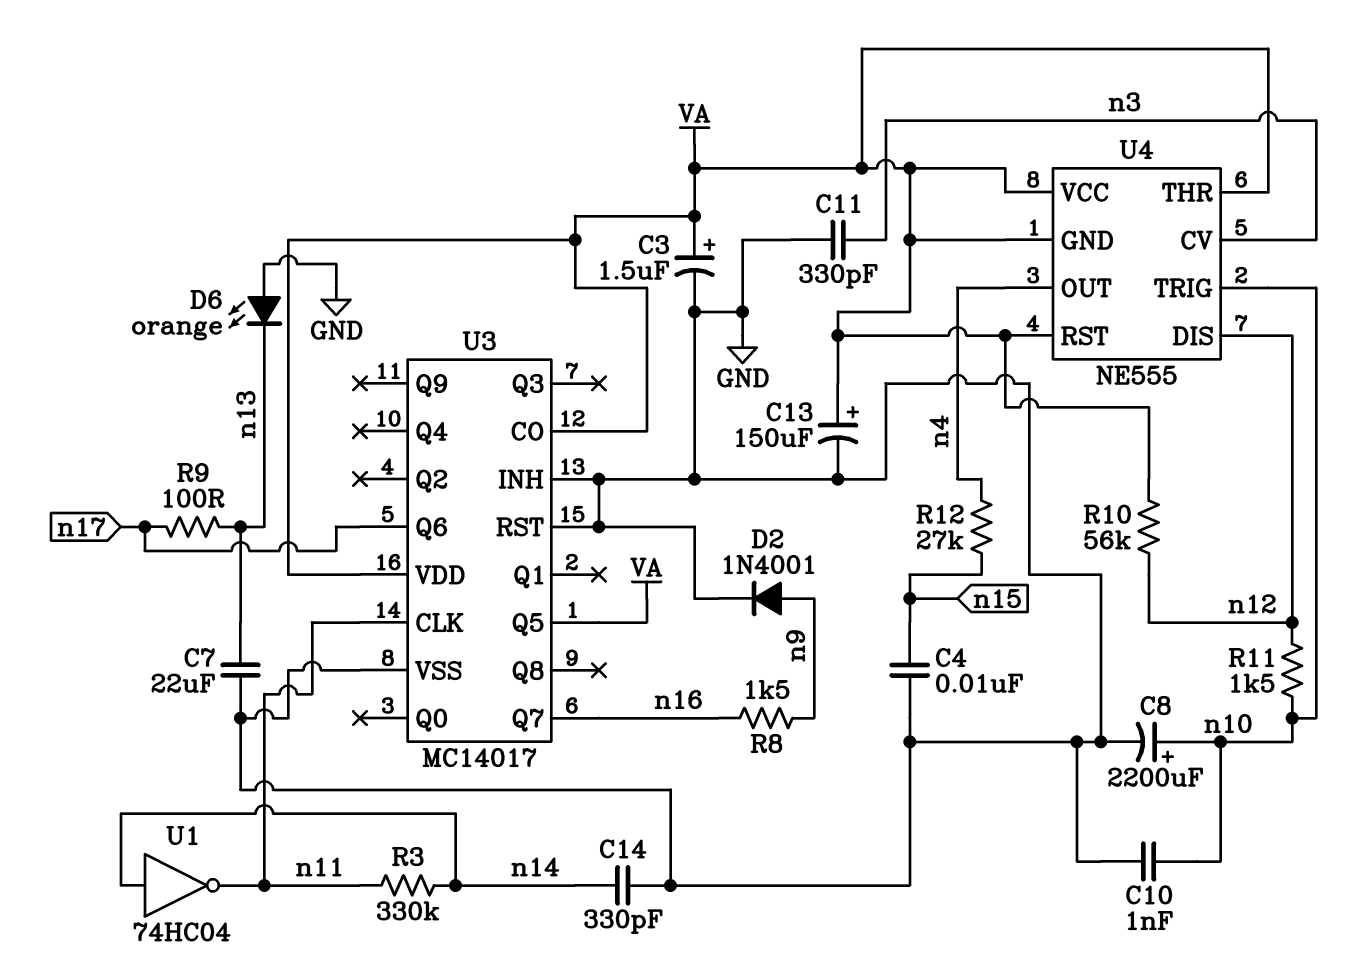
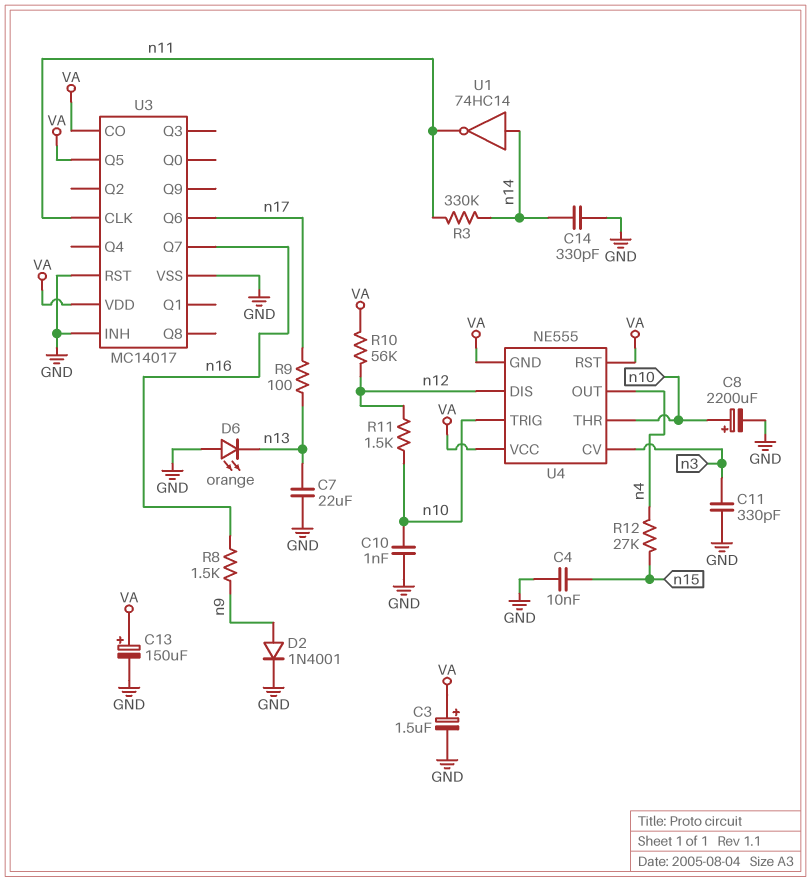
U1: NOT 74HC04 (in n14, out n11) -> NOT 74HC14 (in n14, out n11)
U4 pin THR: VA -> n10

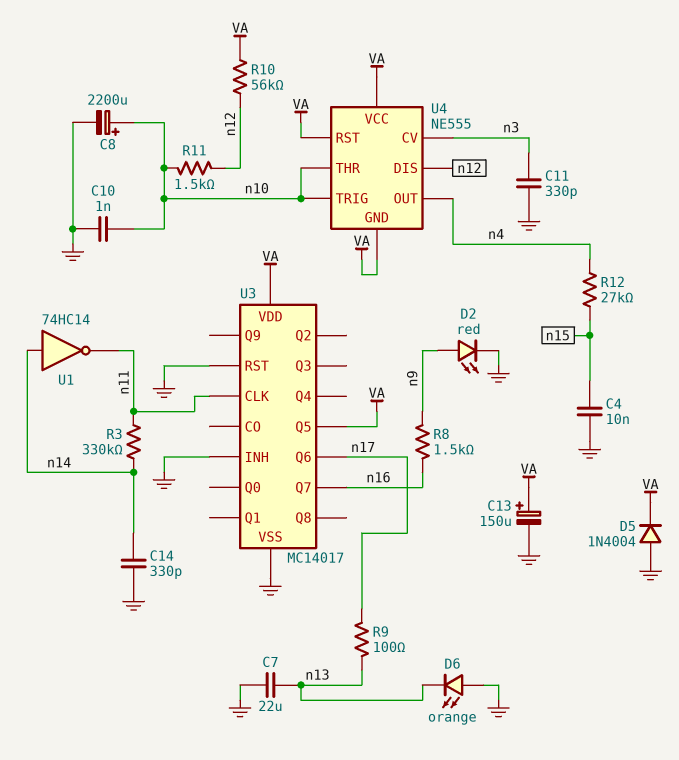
C3: 1.5uF (plus VA, minus GND) -> none
D2: diode 1N4001 (A n9, K GND) -> LED red (A n9, K GND)
D5: none -> diode 1N4004 (A GND, K VA)
U3 pin CO: VA -> none

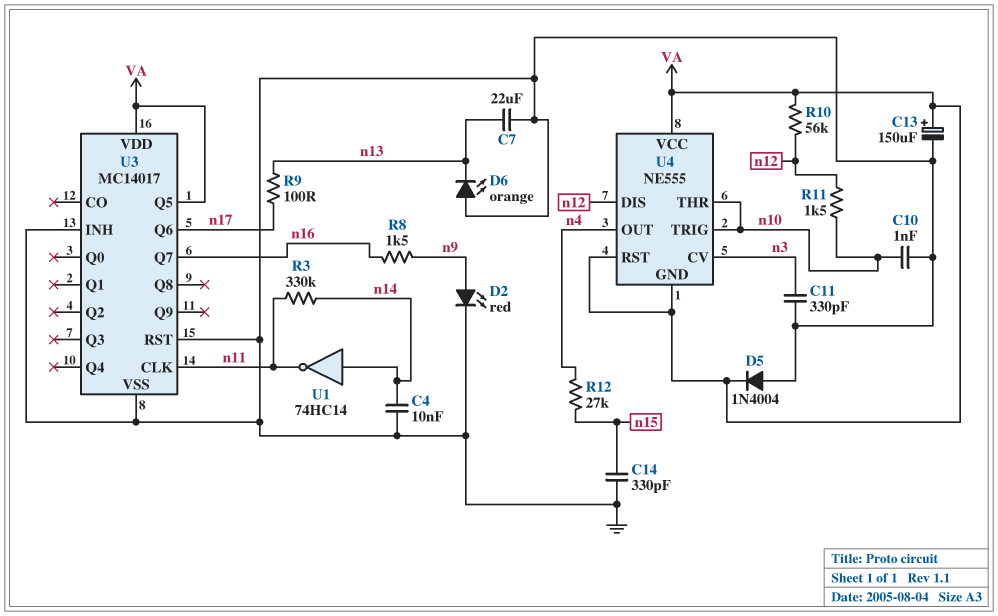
C4: 10nF (GND, n15) -> 10nF (GND, n14)
C8: 2200uF (plus n10, minus GND) -> none
C14: 330pF (GND, n14) -> 330pF (GND, n15)

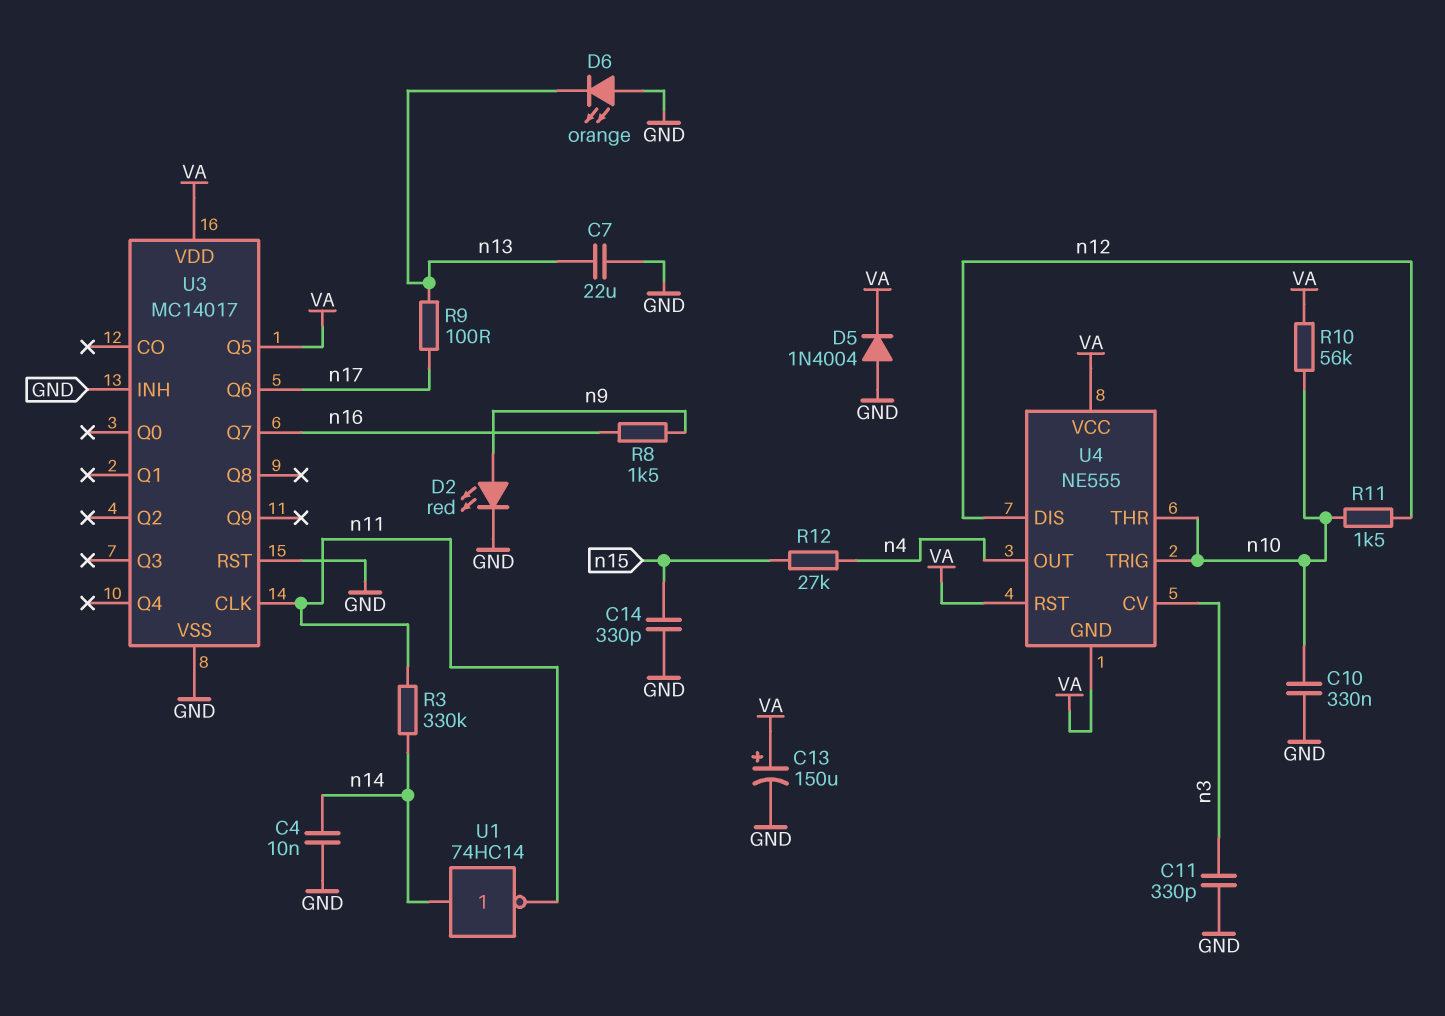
C10: 1nF (GND, n10) -> 330nF (GND, n10)
R10: 56k (VA, n12) -> 56k (VA, n10)

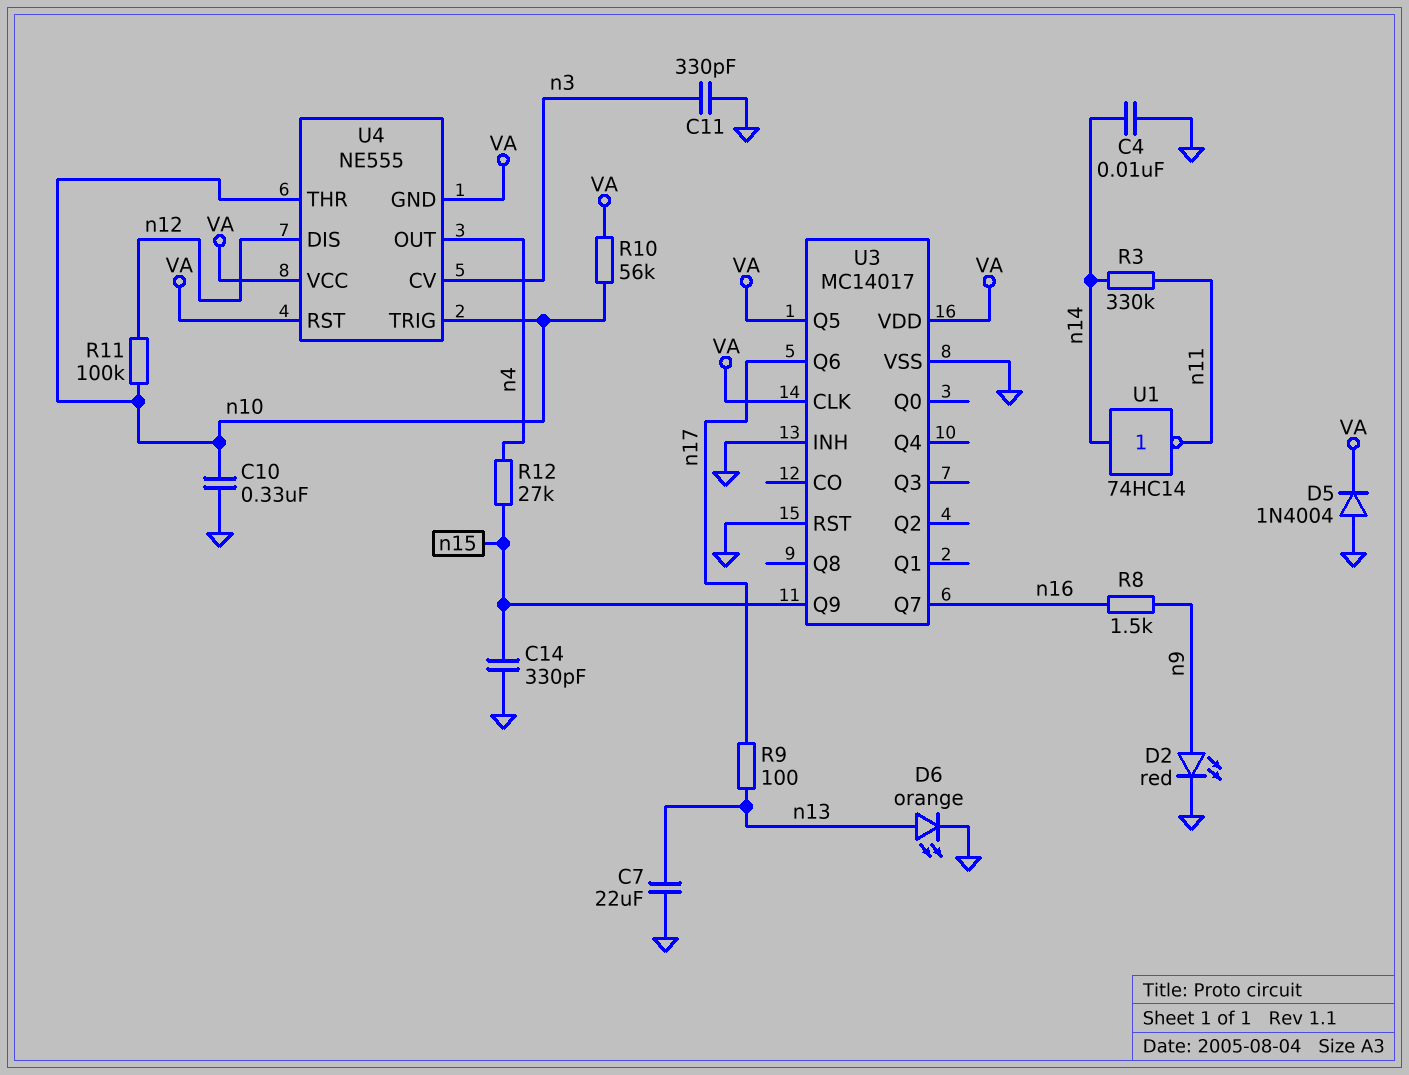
C13: 150uF (plus VA, minus GND) -> none
D6: LED orange (A GND, K n13) -> LED orange (A n13, K GND)
R11: 1.5k (n10, n12) -> 100k (n10, n12)
U3 pin CLK: n11 -> VA
U3 pin Q9: none -> n15

